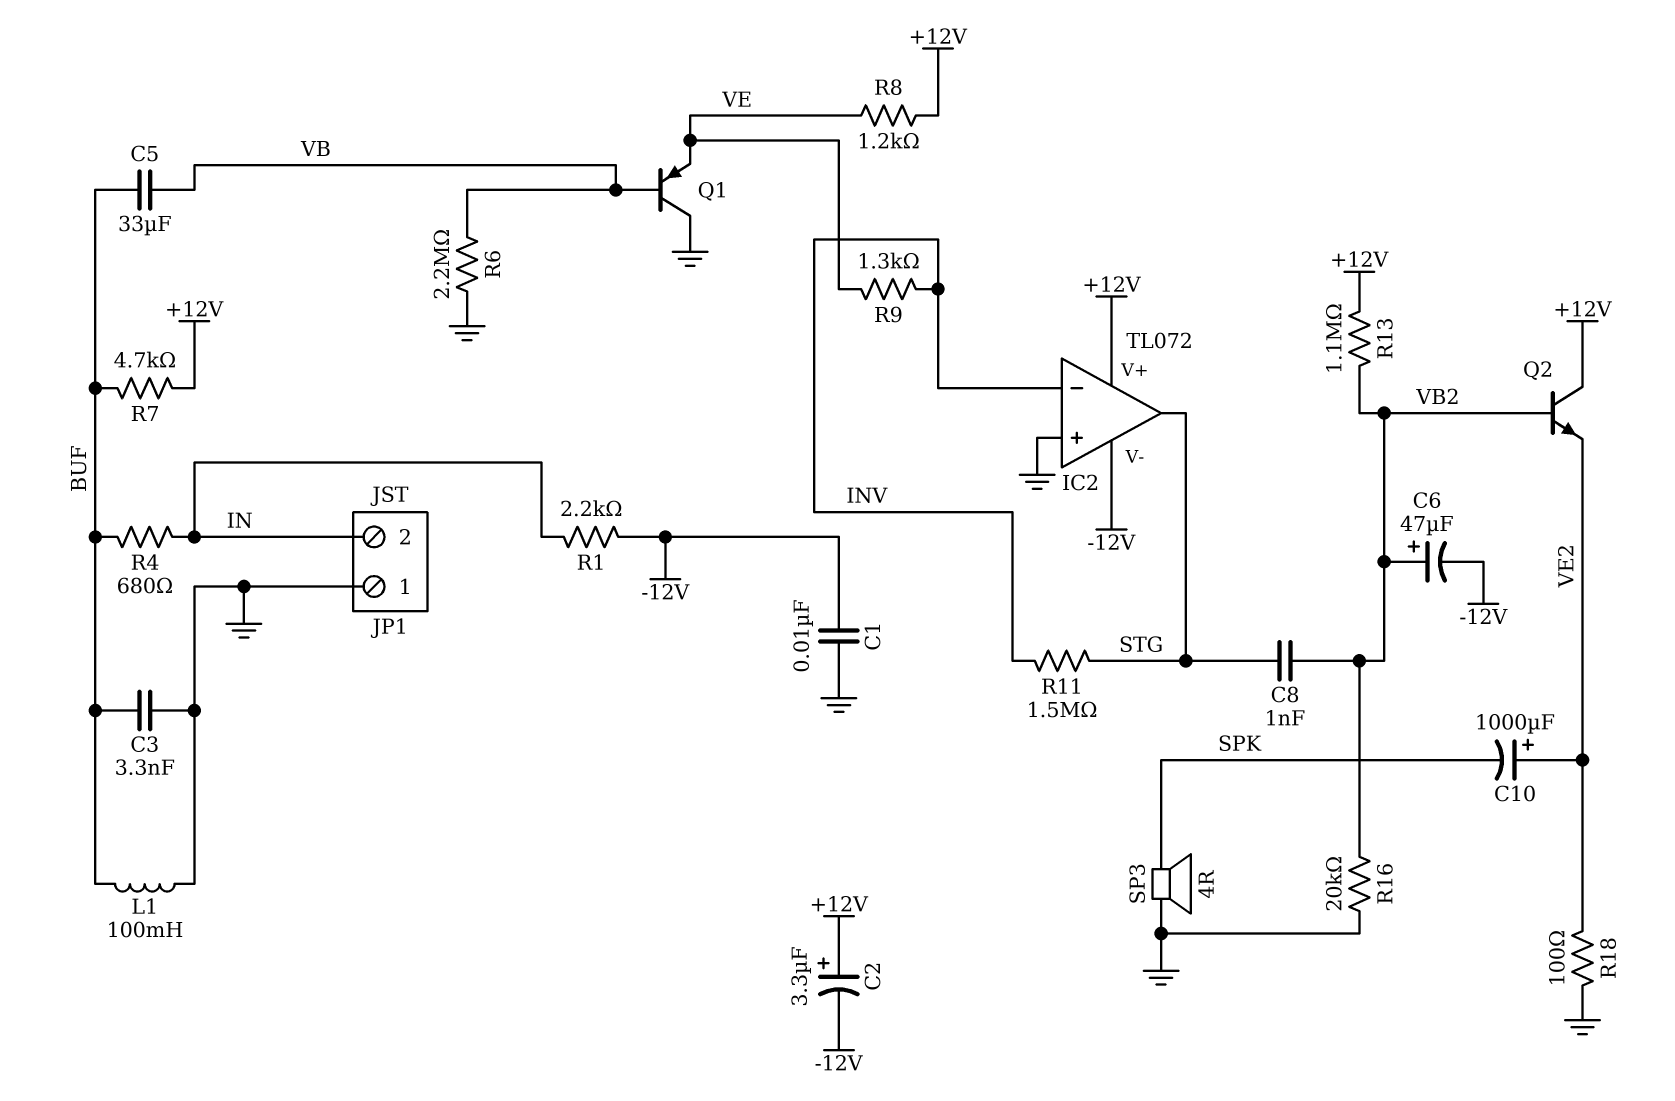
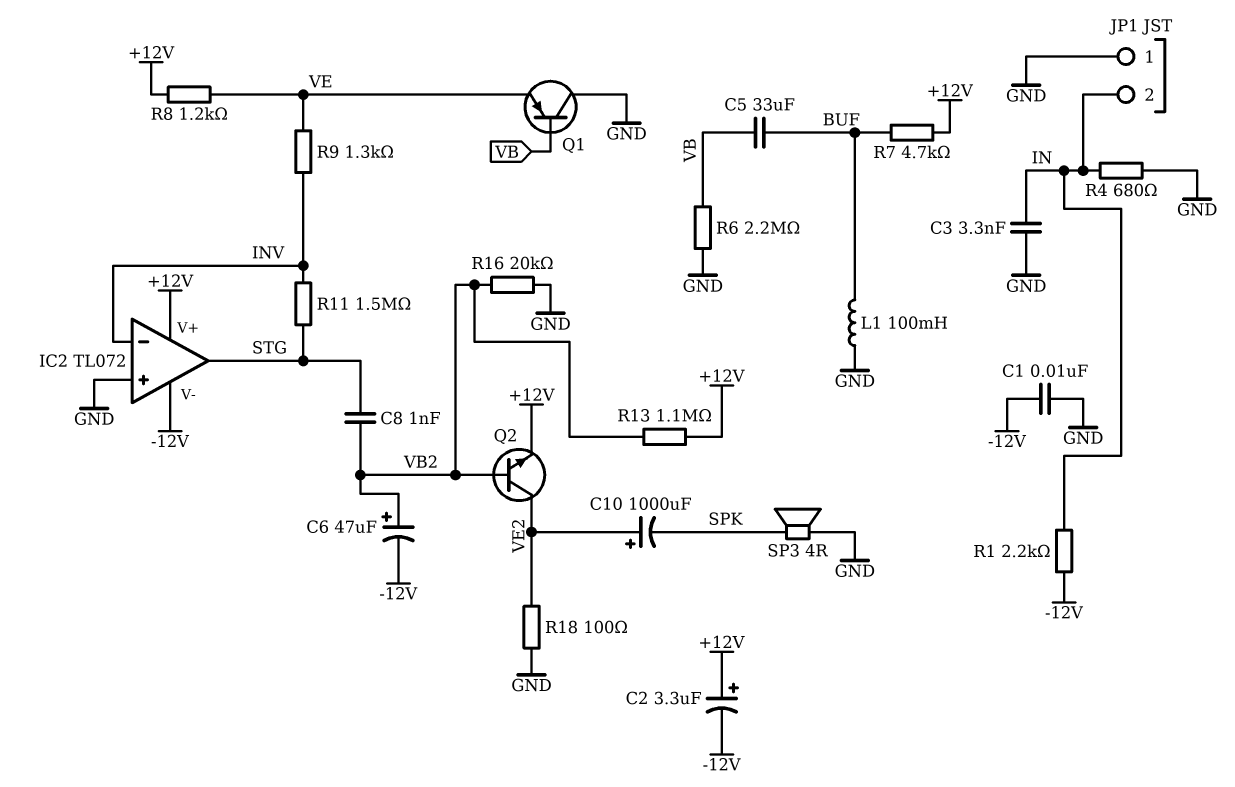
C3: 3.3nF (BUF, GND) -> 3.3nF (GND, IN)
Q2: NPN (B VB2, C +12V, E VE2) -> NPN (B VB2, C VE2, E +12V)
R4: 680 (BUF, IN) -> 680 (GND, IN)

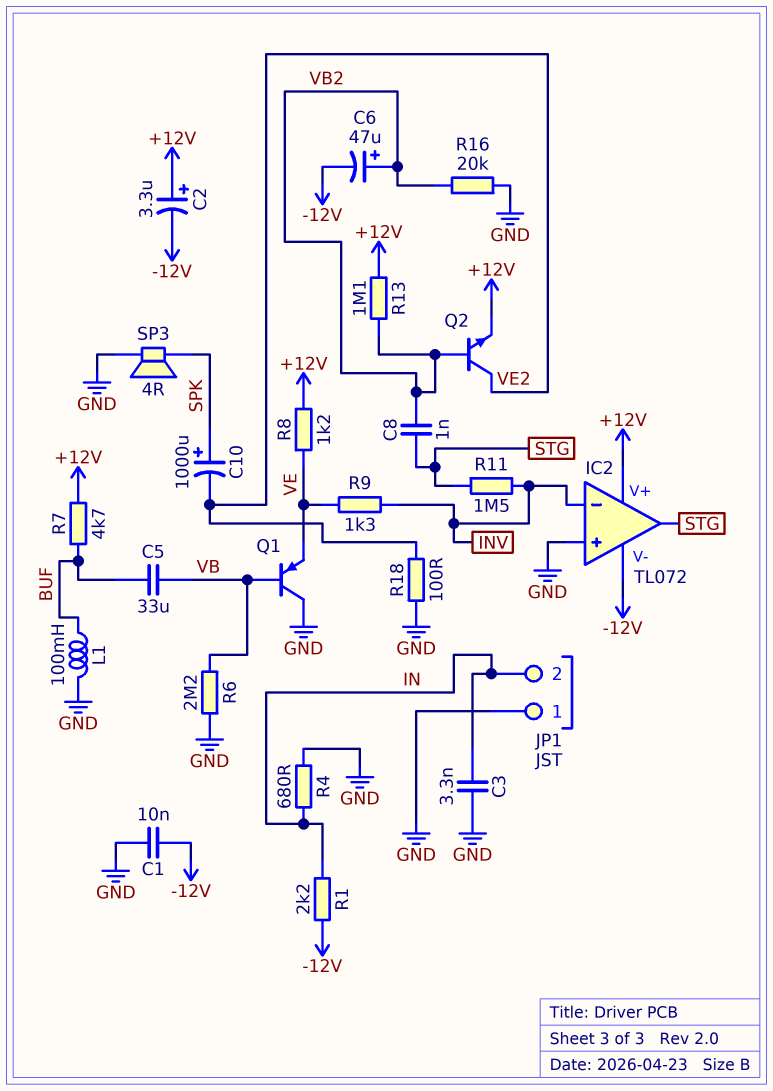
C10: 1000uF (plus VE2, minus SPK) -> 1000uF (plus SPK, minus VE2)

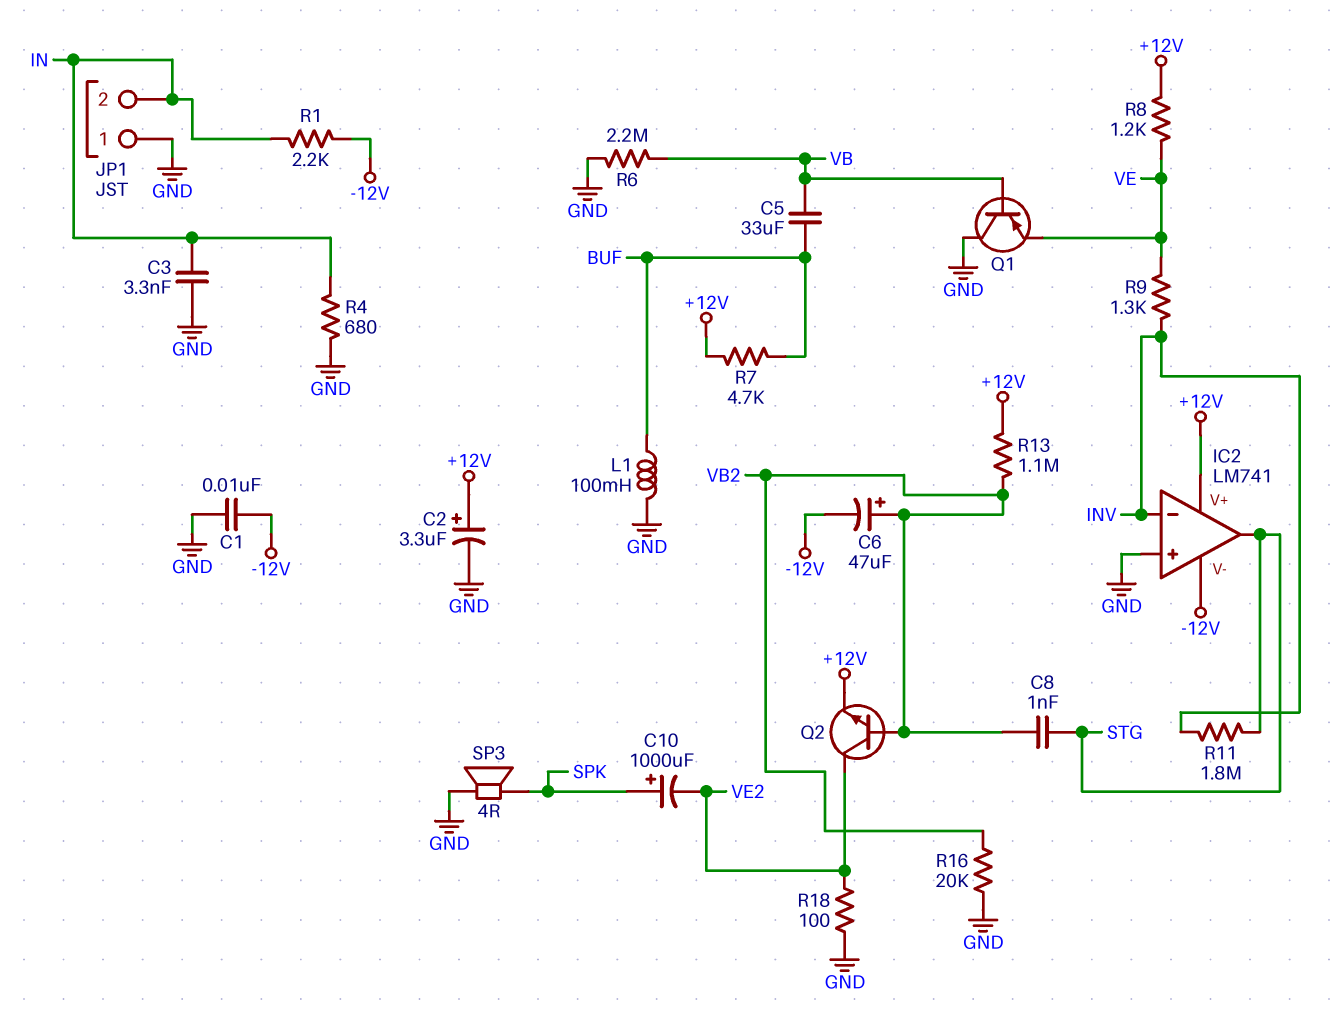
C2: 3.3uF (plus +12V, minus -12V) -> 3.3uF (plus +12V, minus GND)
IC2: TL072 -> LM741
R11: 1.5M (INV, STG) -> 1.8M (INV, STG)

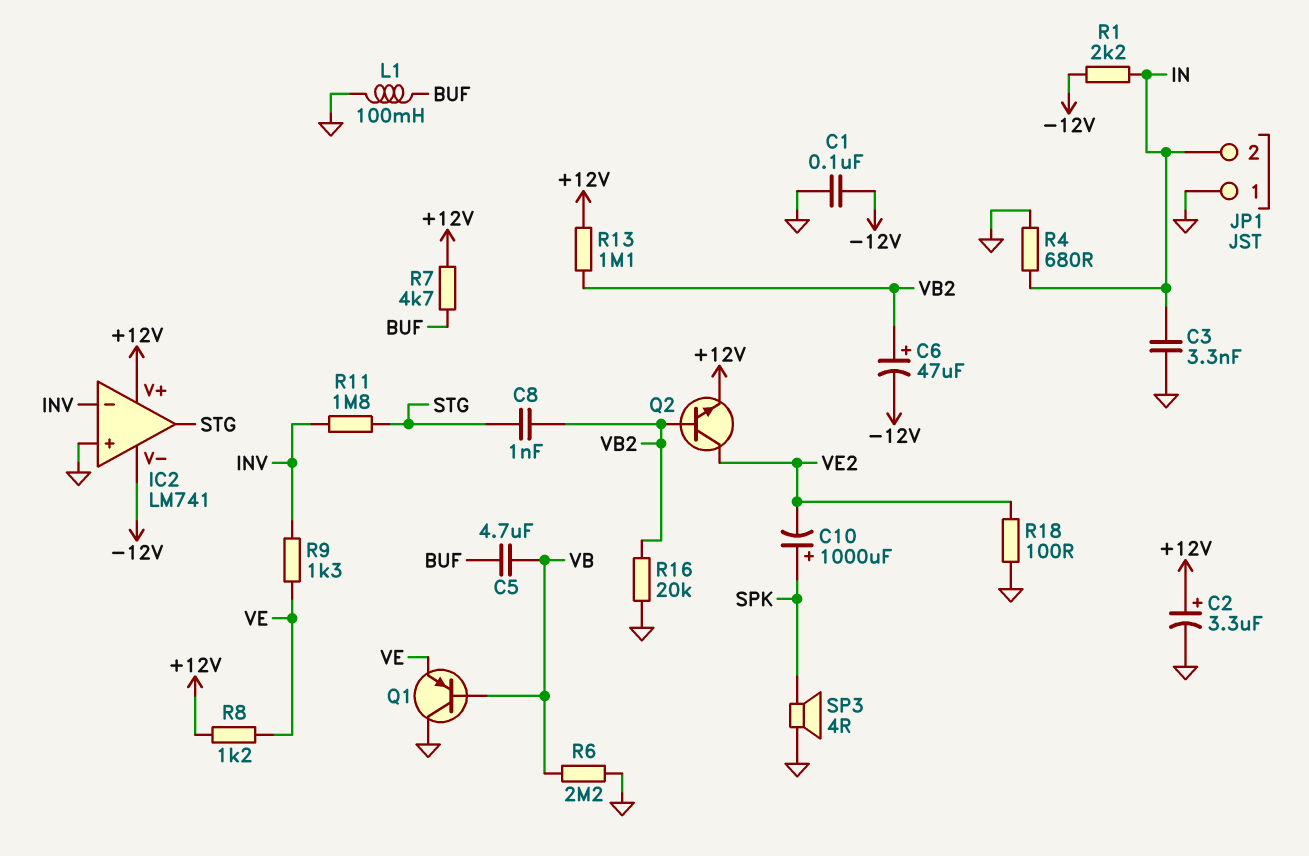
C1: 10nF (-12V, GND) -> 100nF (-12V, GND)
C5: 33uF (BUF, VB) -> 4.7uF (BUF, VB)

